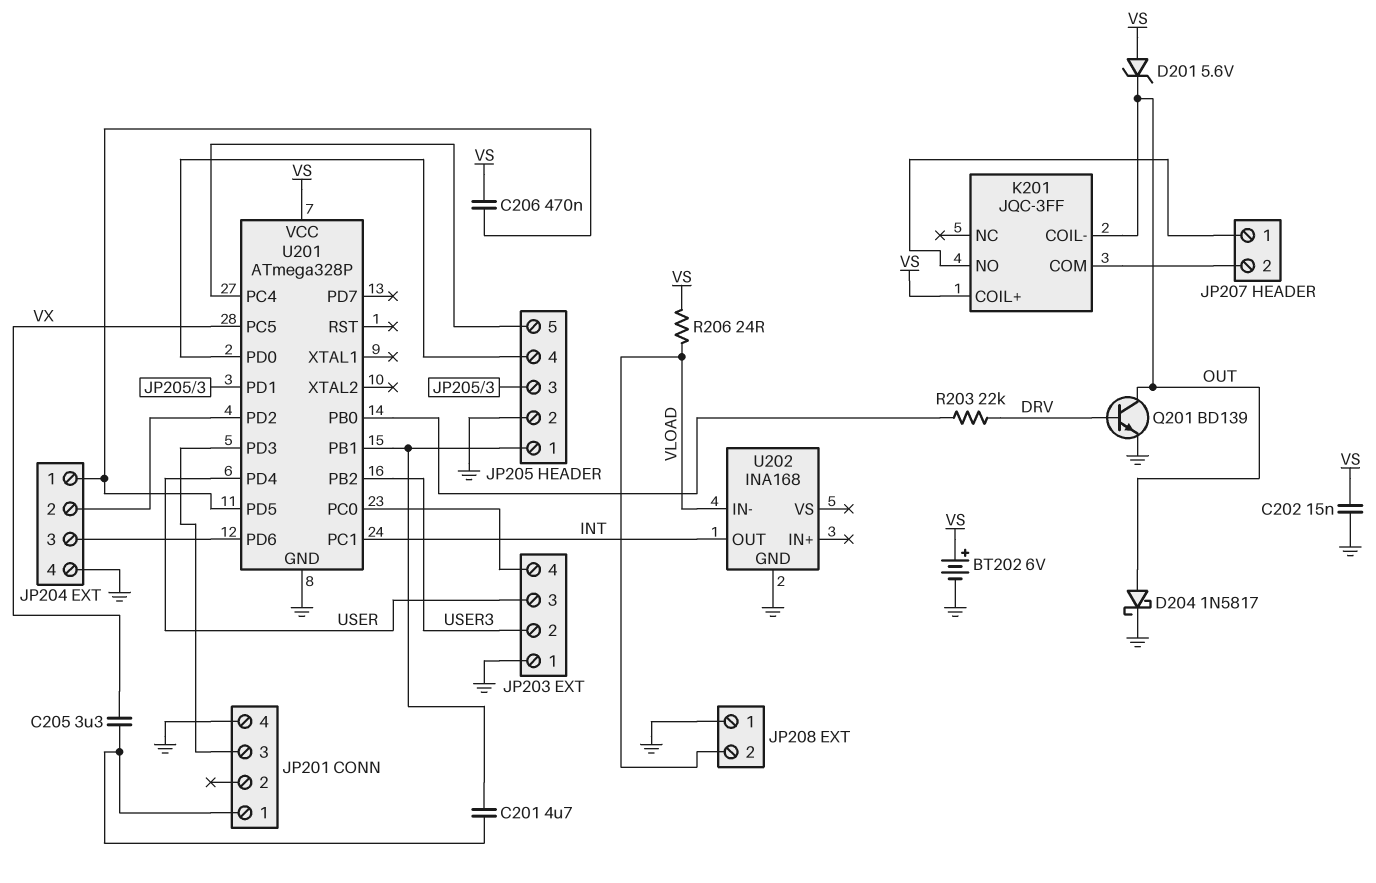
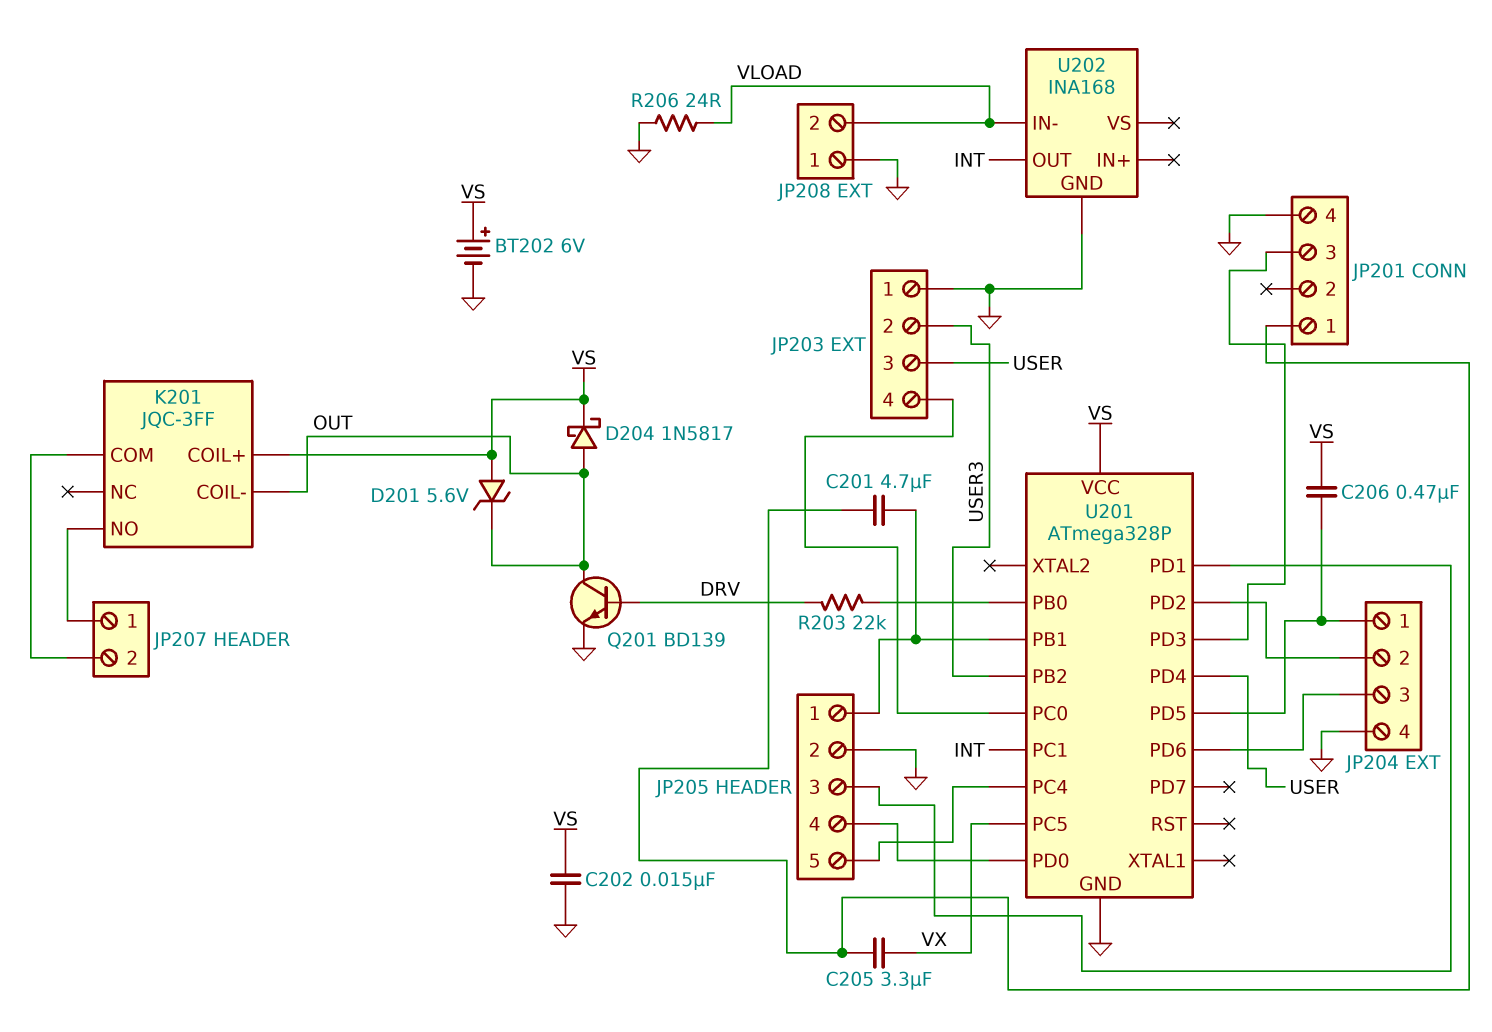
D204: schottky 1N5817 (A OUT, K GND) -> schottky 1N5817 (A OUT, K VS)
R206: 24 (VLOAD, VS) -> 24 (GND, VLOAD)

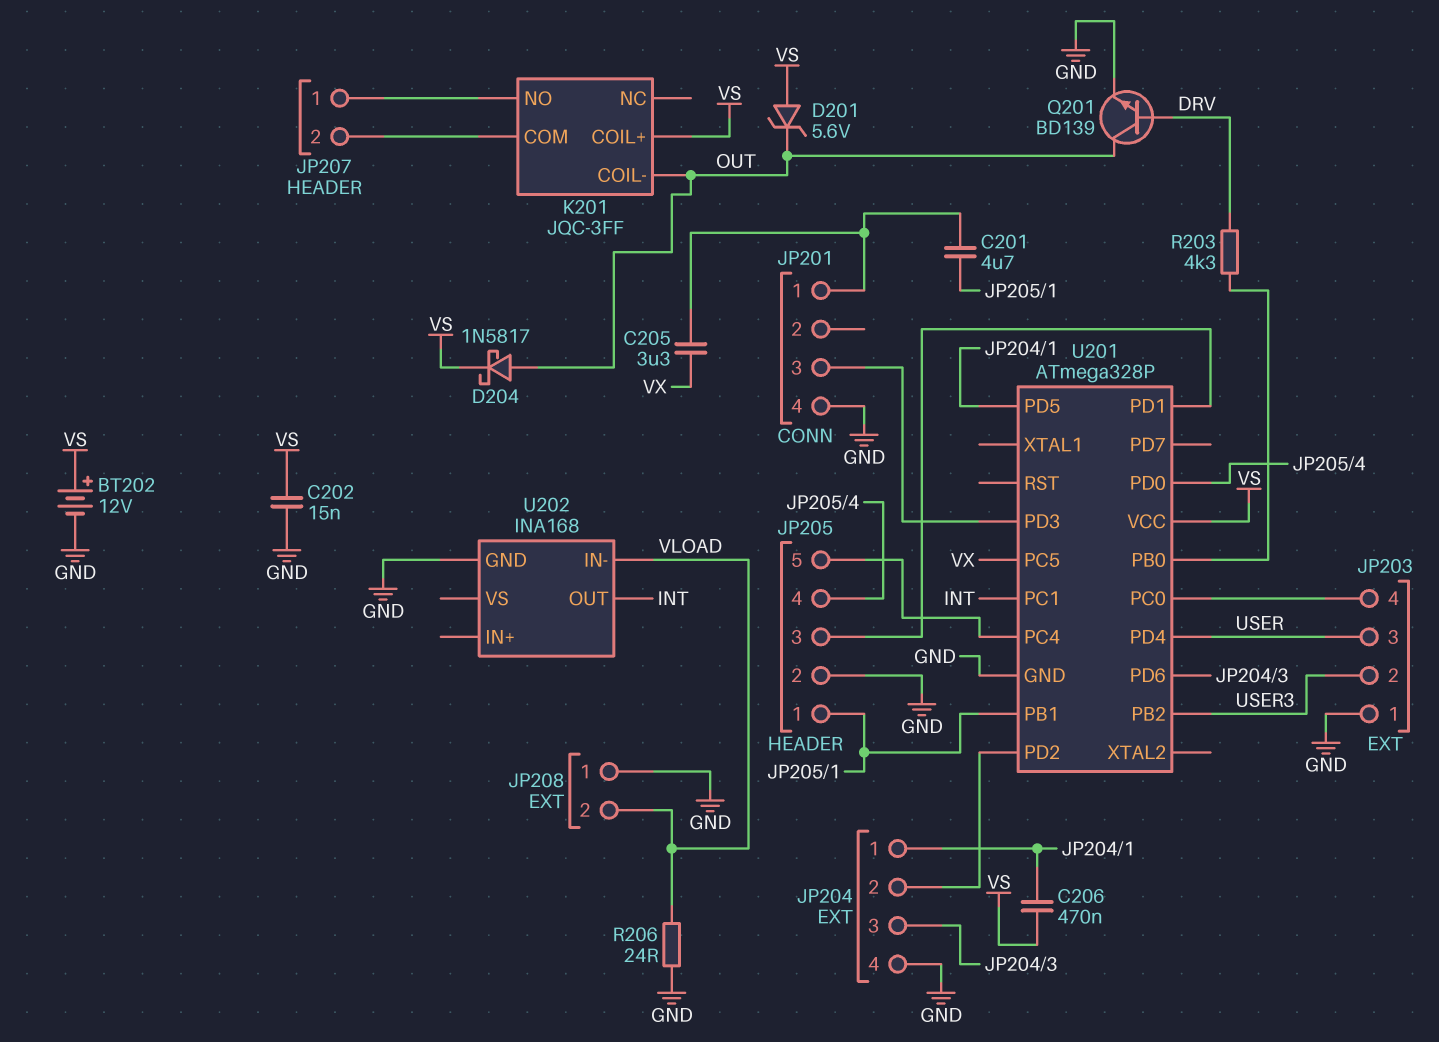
BT202: 6V (plus VS, minus GND) -> 12V (plus VS, minus GND)
R203: 22k (DRV, U201/PB0) -> 4.3k (DRV, U201/PB0)

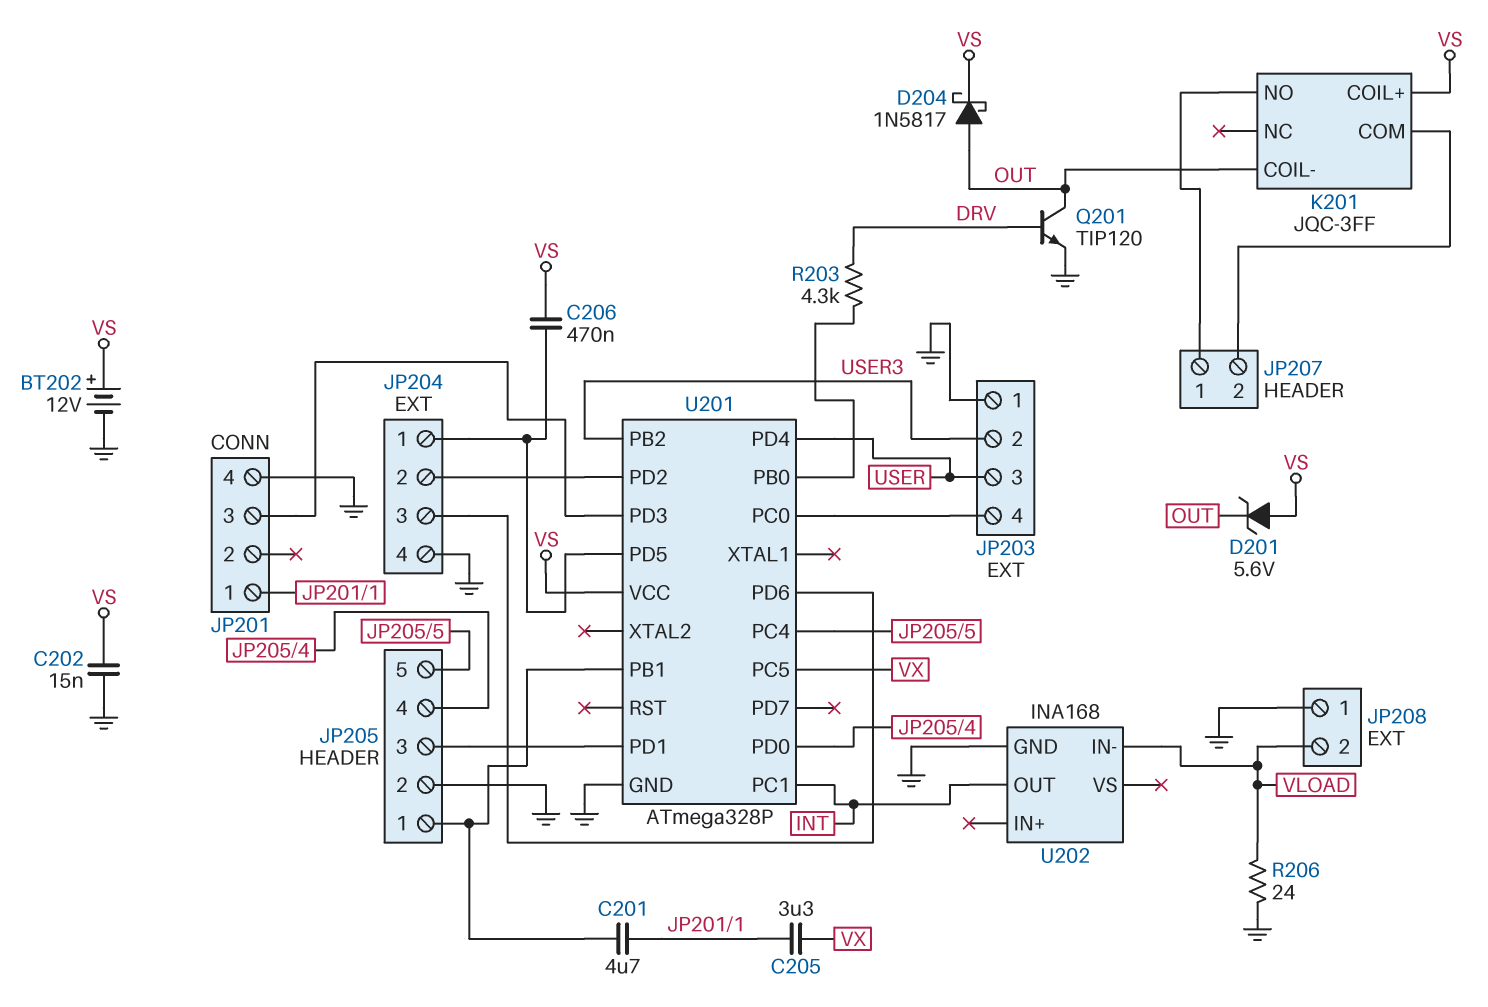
Q201: NPN BD139 (B DRV, C OUT, E GND) -> NPN TIP120 (B DRV, C OUT, E GND)

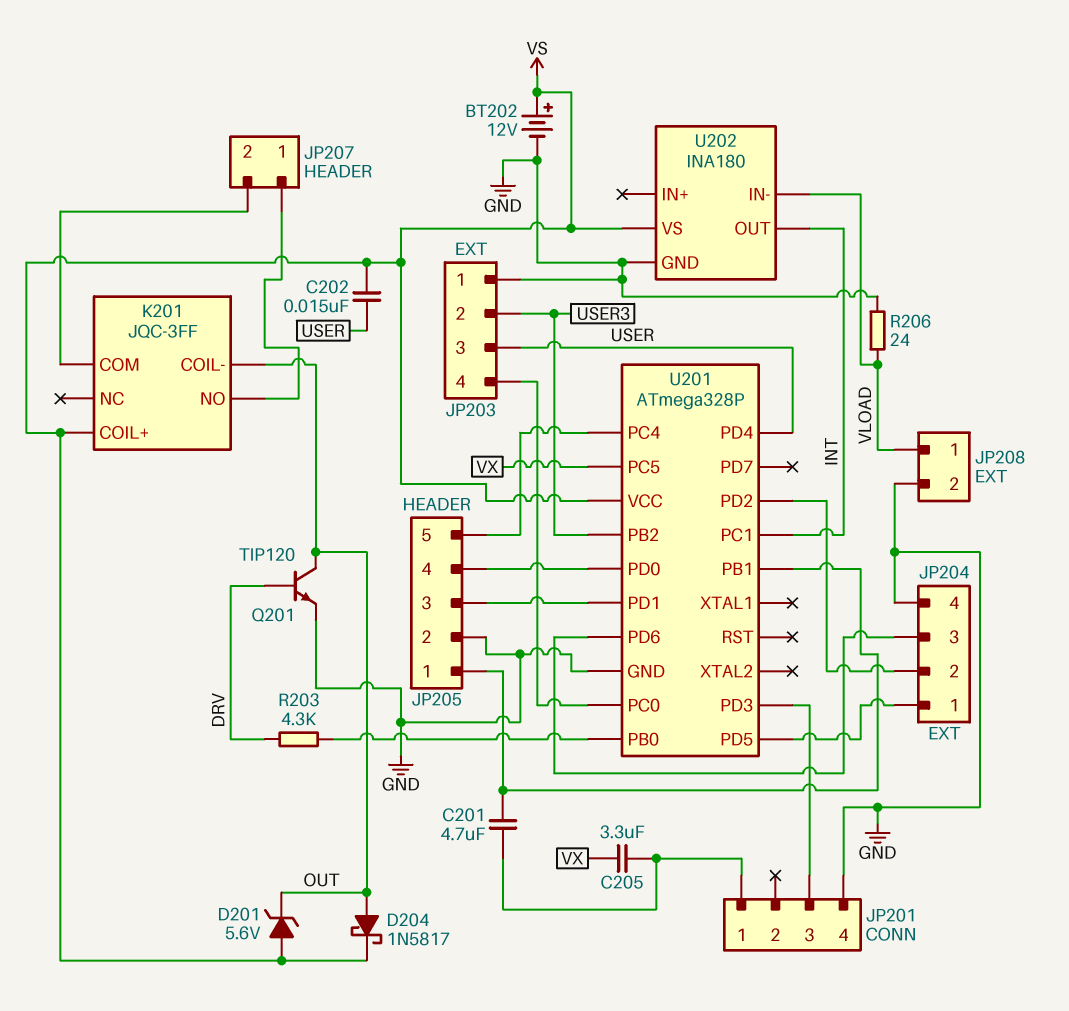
C202: 15nF (GND, VS) -> 15nF (USER, VS)
C206: 470nF (JP204/1, VS) -> none
JP208 pin 1: GND -> VLOAD
JP208 pin 2: VLOAD -> GND
U202: INA168 -> INA180
U202 pin VS: none -> VS

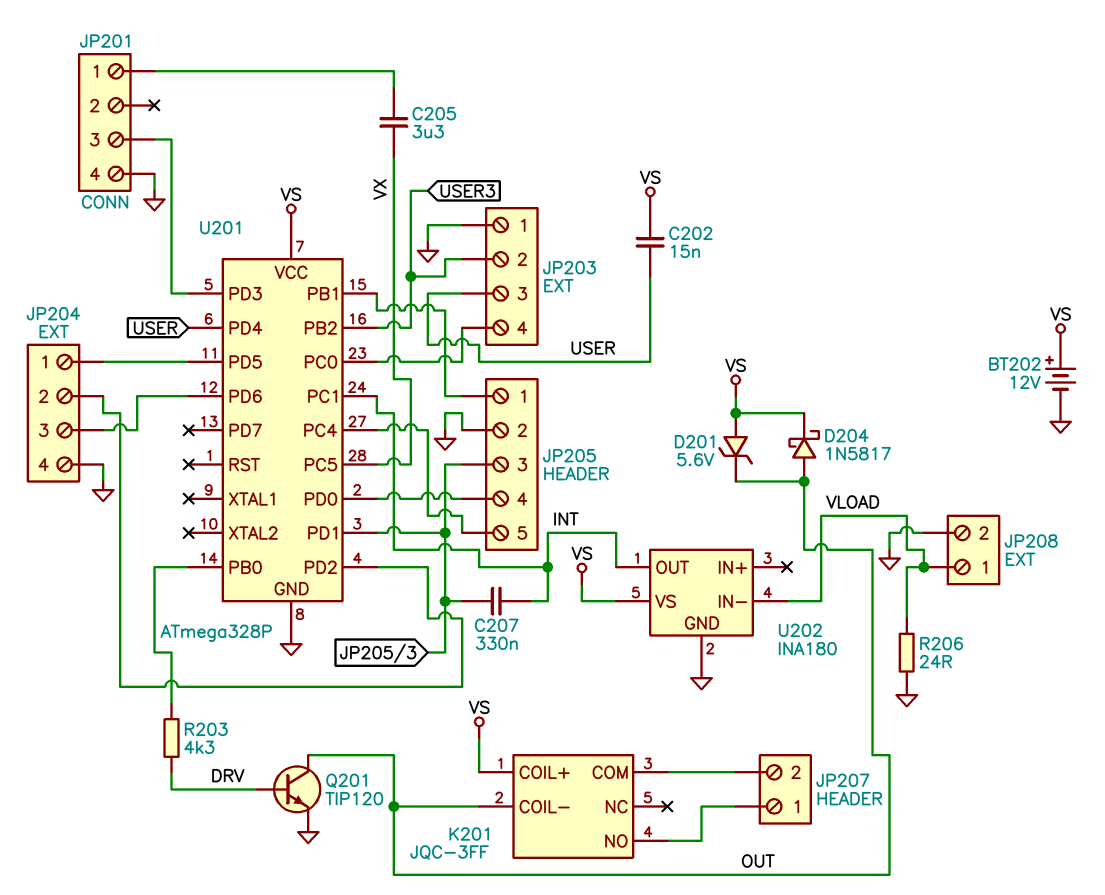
C201: 4.7uF (JP201/1, JP205/1) -> none
C207: none -> 330nF (INT, JP205/3)

